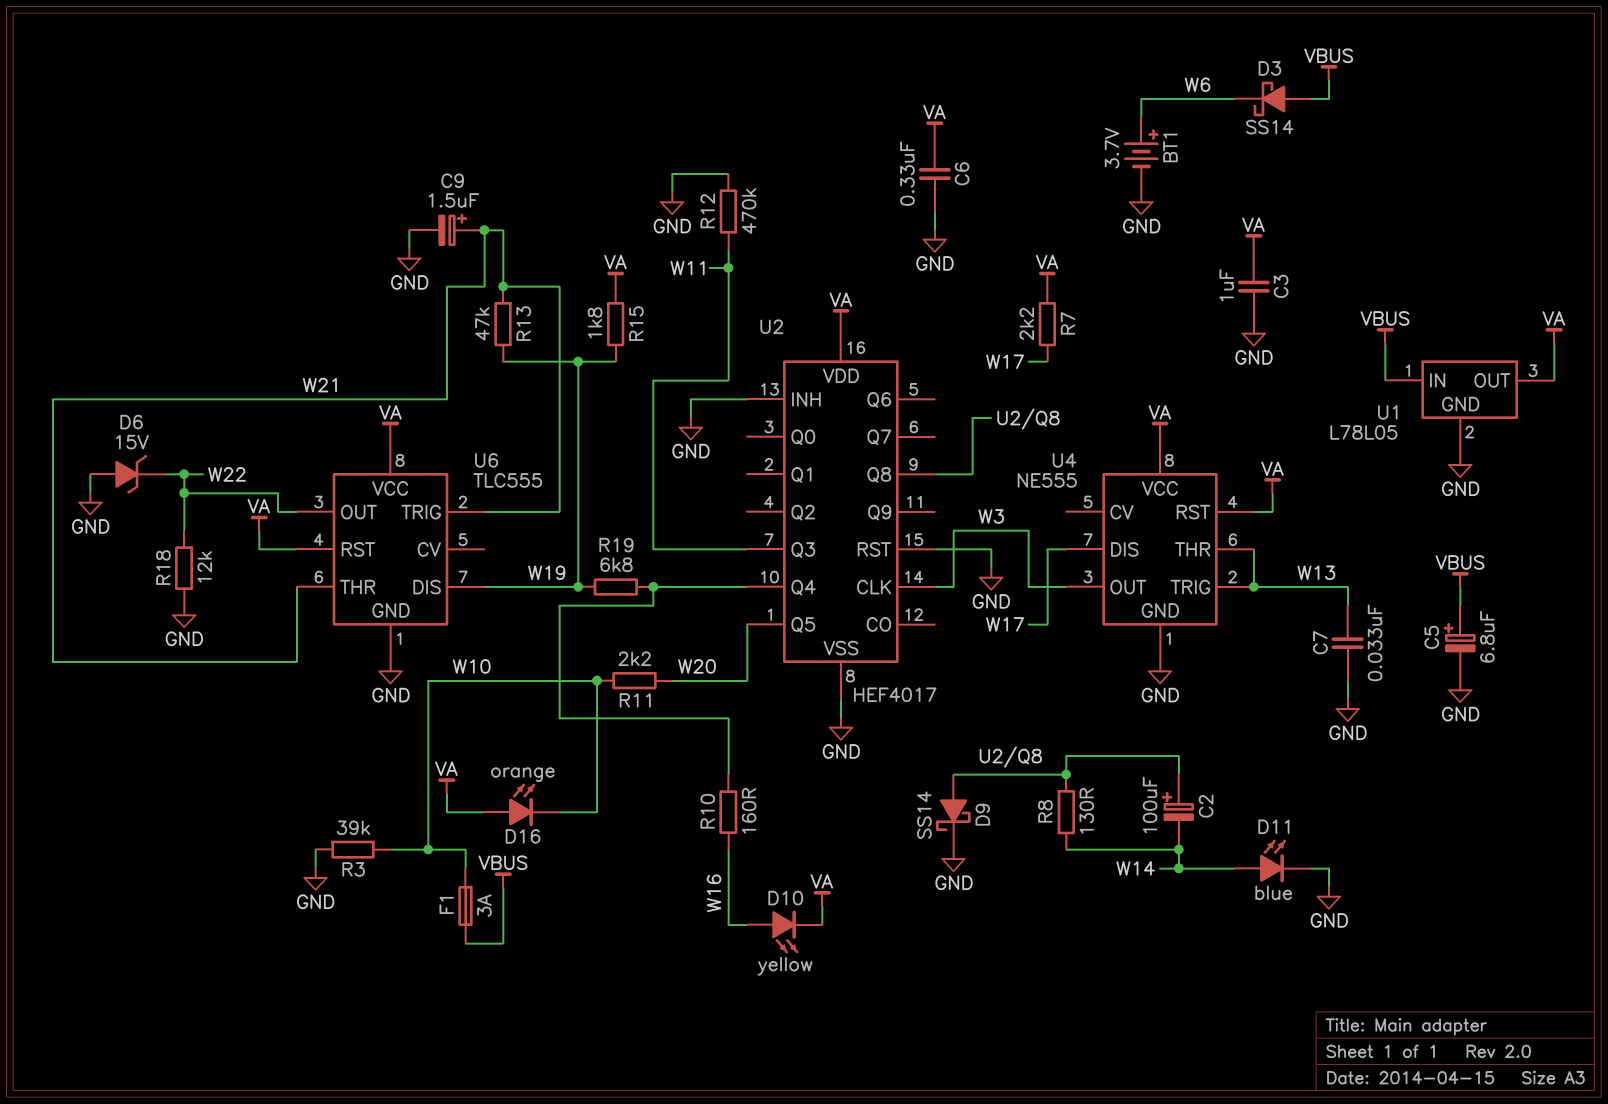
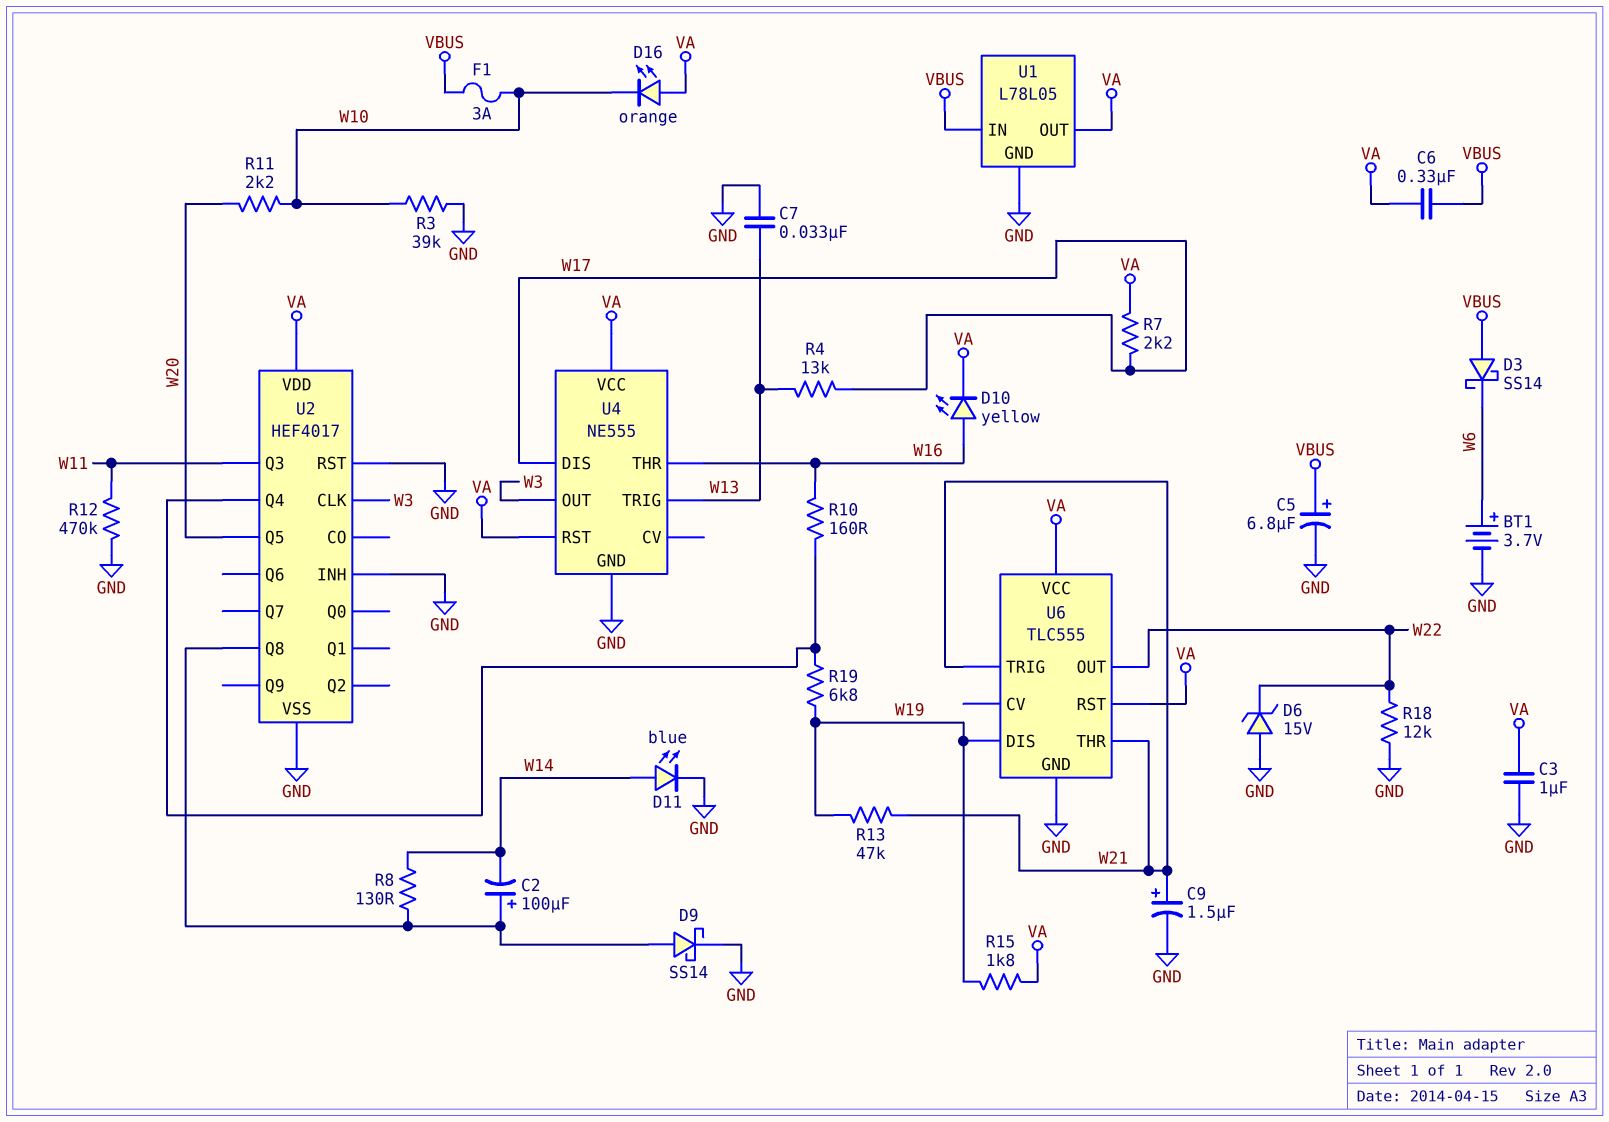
C6: 330nF (GND, VA) -> 330nF (VA, VBUS)
R4: none -> 13k (W13, W17)
U4 pin THR: W13 -> W16

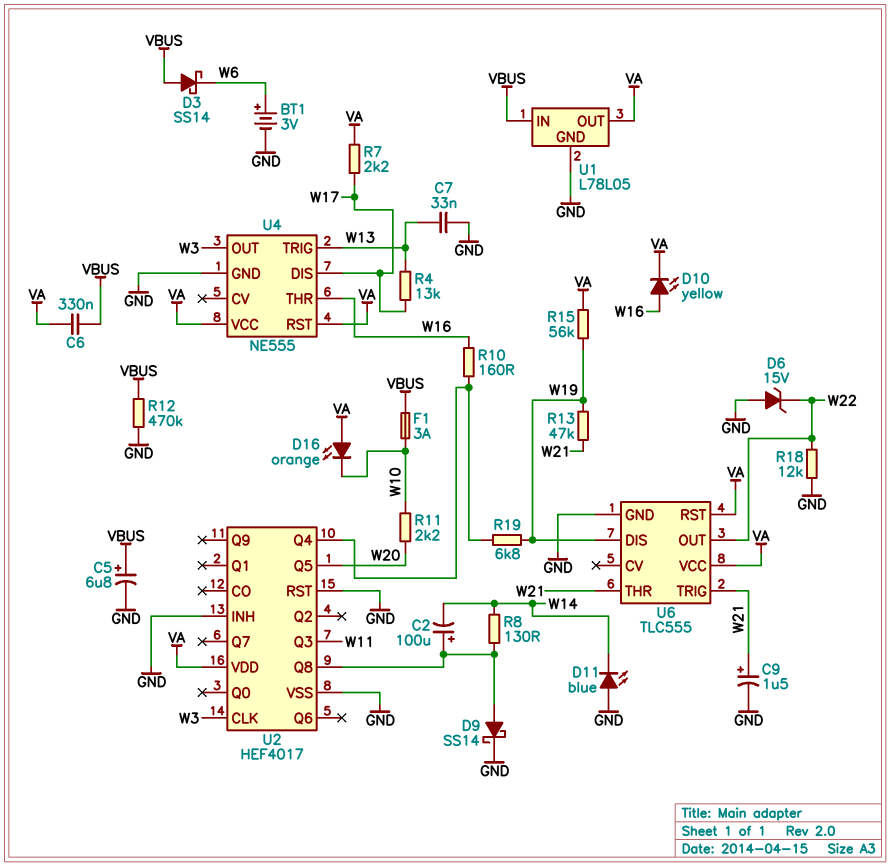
BT1: 3.7V (plus W6, minus GND) -> 3V (plus W6, minus GND)
C3: 1uF (GND, VA) -> none
D11: LED blue (A W14, K GND) -> LED blue (A GND, K W14)
R3: 39k (GND, W10) -> none
R12: 470k (GND, W11) -> 470k (GND, VBUS)
R15: 1.8k (VA, W19) -> 56k (VA, W19)

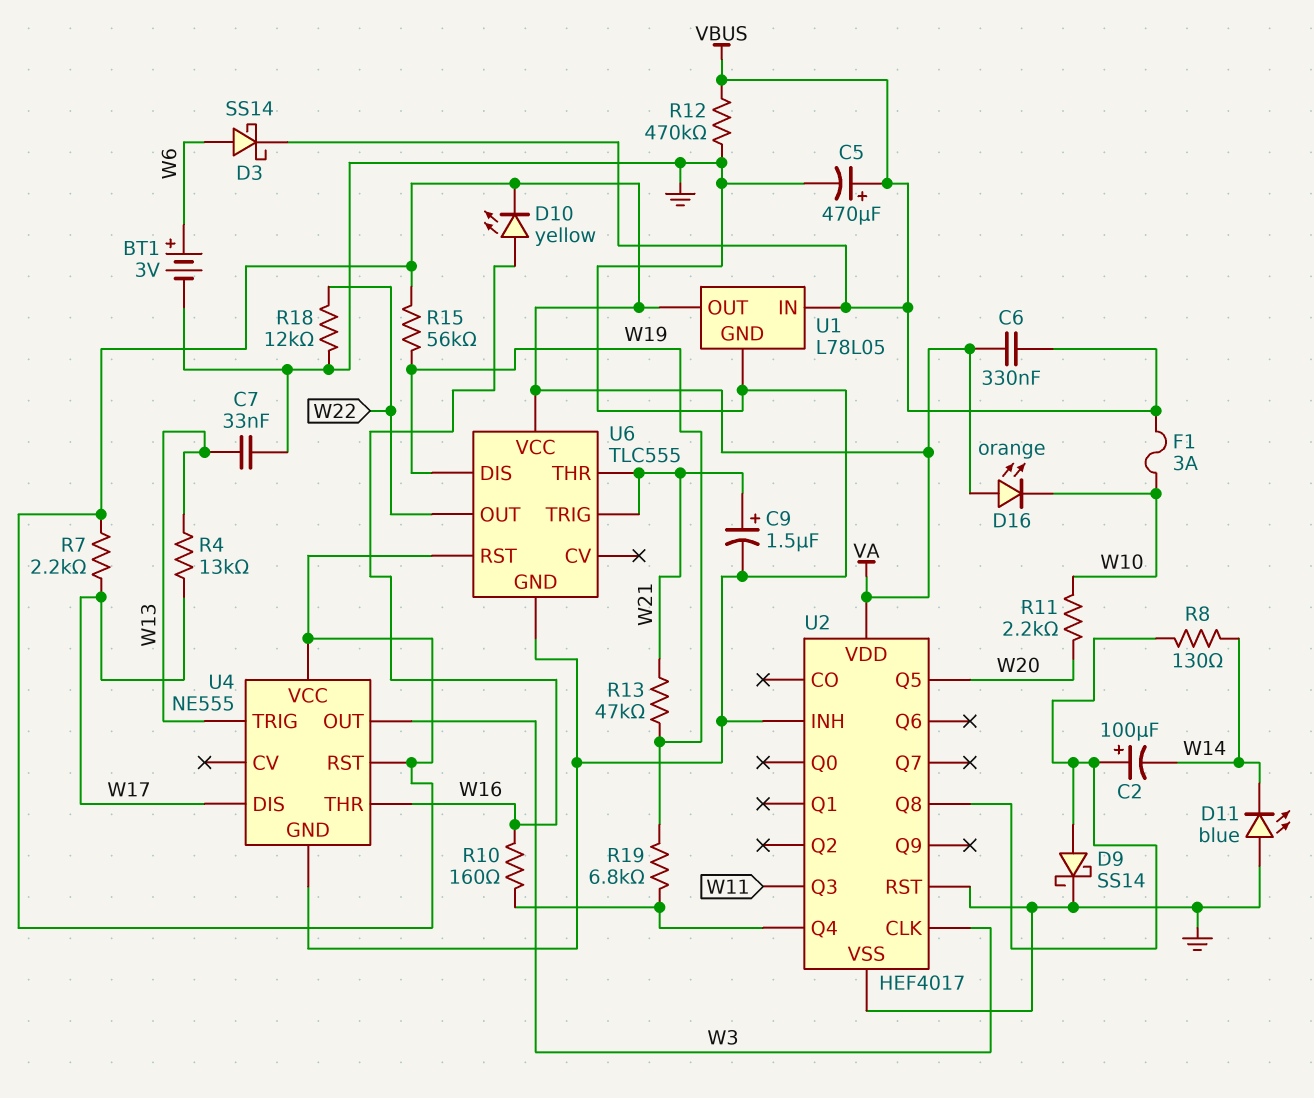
C5: 6.8uF (plus VBUS, minus GND) -> 470uF (plus VBUS, minus GND)
D3: schottky SS14 (A VBUS, K W6) -> schottky SS14 (A W6, K VBUS)
D6: zener 15V (A GND, K W22) -> none

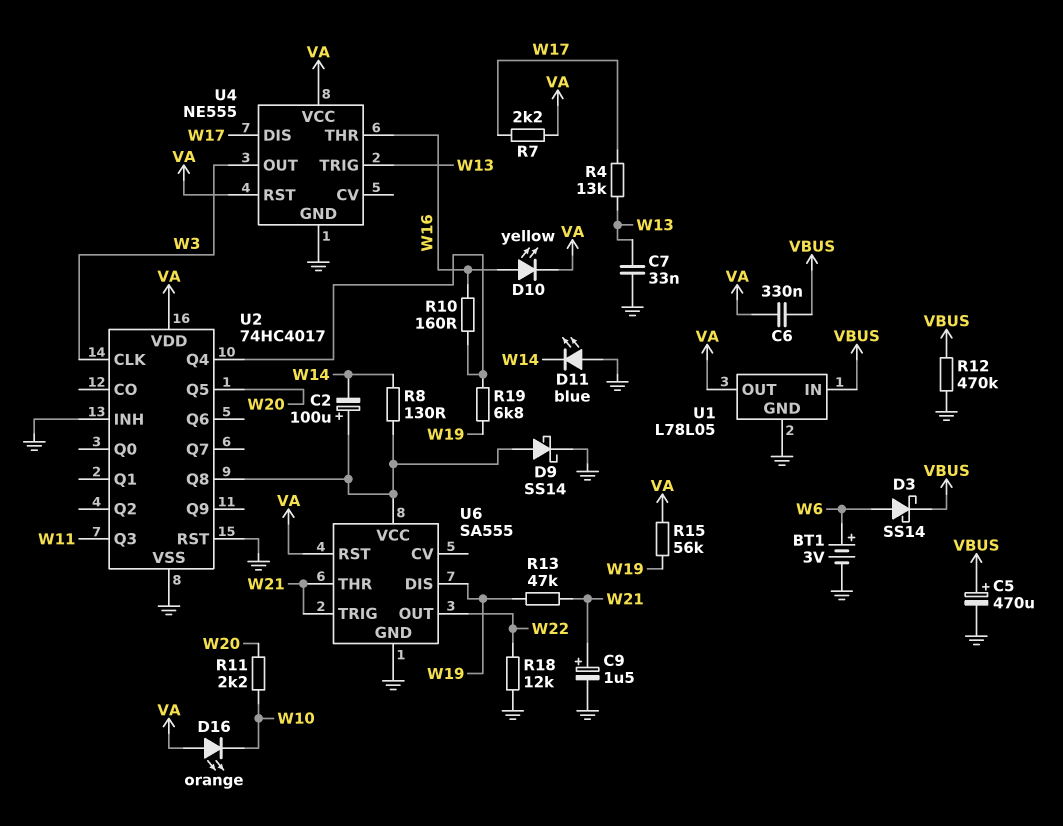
F1: 3A (VBUS, W10) -> none
U2: HEF4017 -> 74HC4017
U6: TLC555 -> SA555
U6 pin VCC: VA -> U2/Q8

